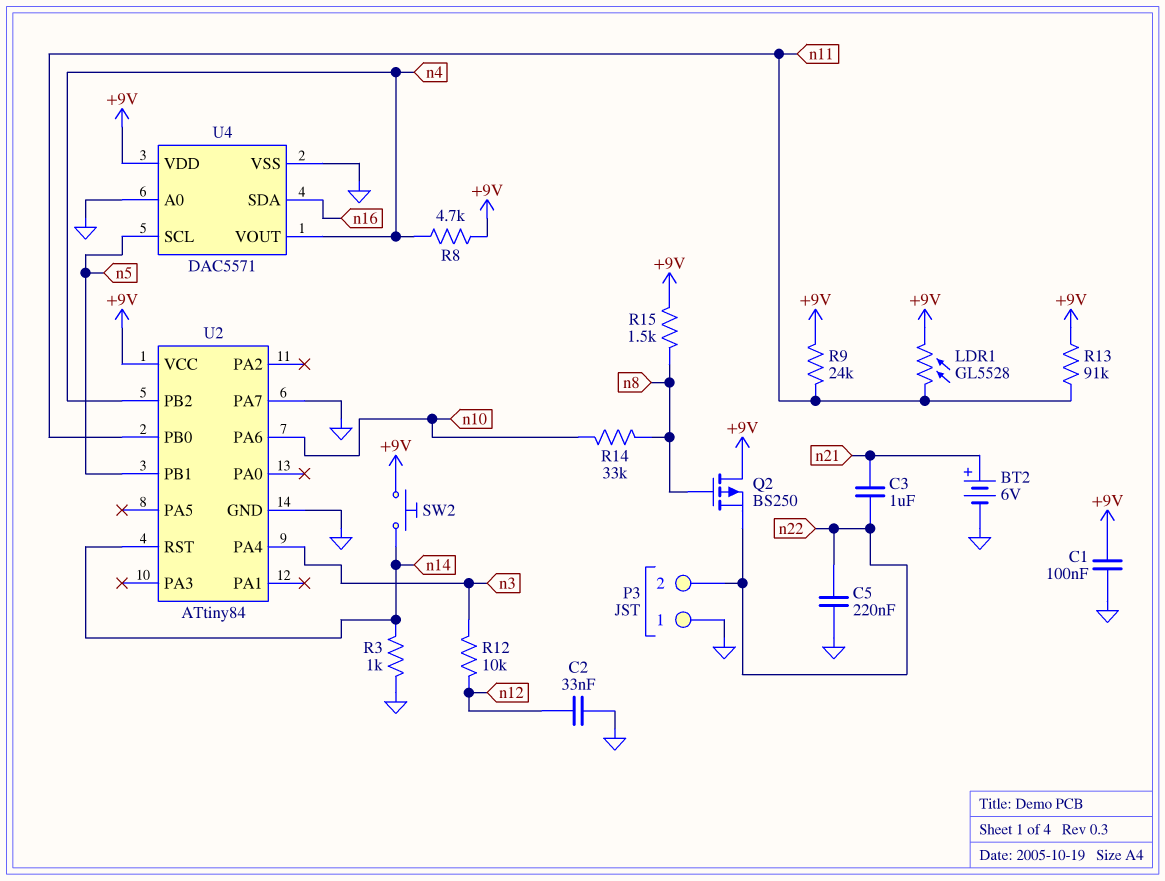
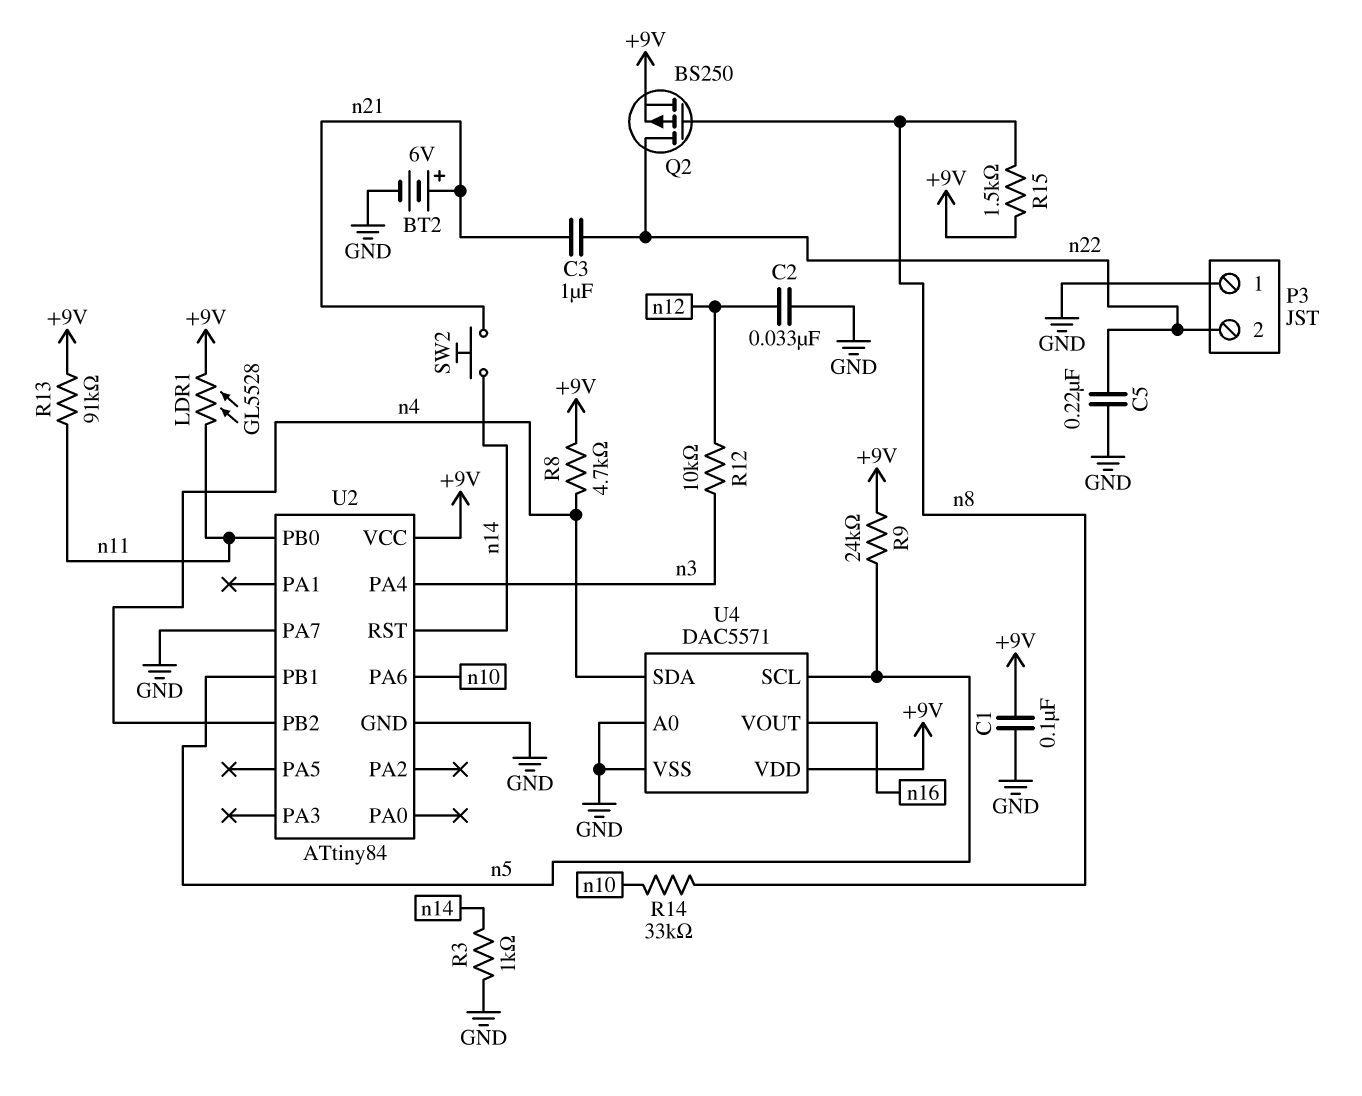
Q2: PMOS BS250 (G n8, D +9V, S n22) -> PMOS BS250 (G n8, D n22, S +9V)
R9: 24k (+9V, n11) -> 24k (+9V, n5)
SW2: button (+9V, n14) -> button (n14, n21)
U4 pin SDA: n16 -> n4
U4 pin VOUT: n4 -> n16

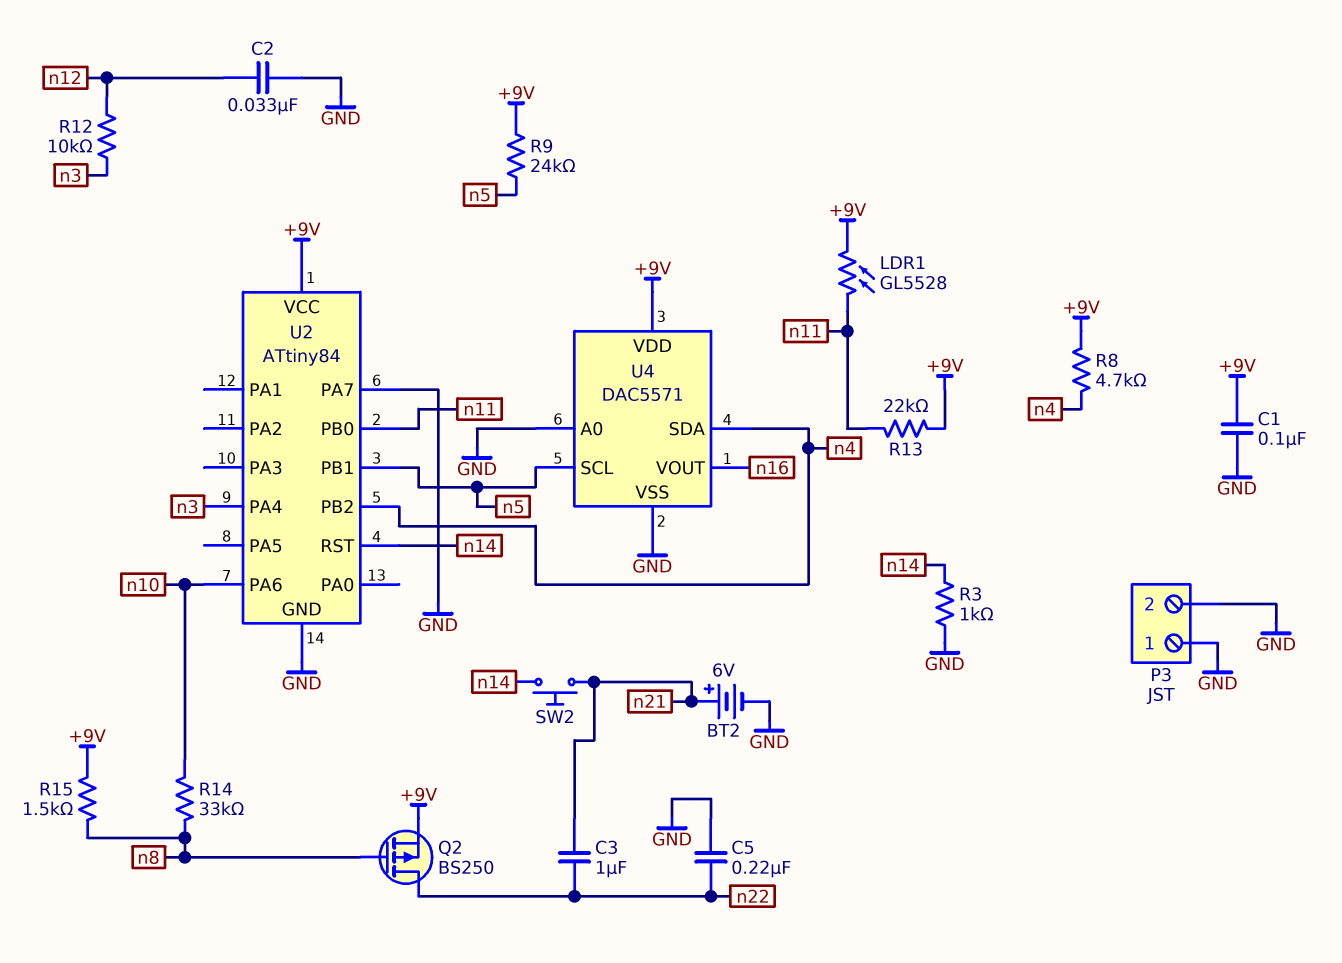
P3 pin 2: n22 -> GND
R13: 91k (+9V, n11) -> 22k (+9V, n11)

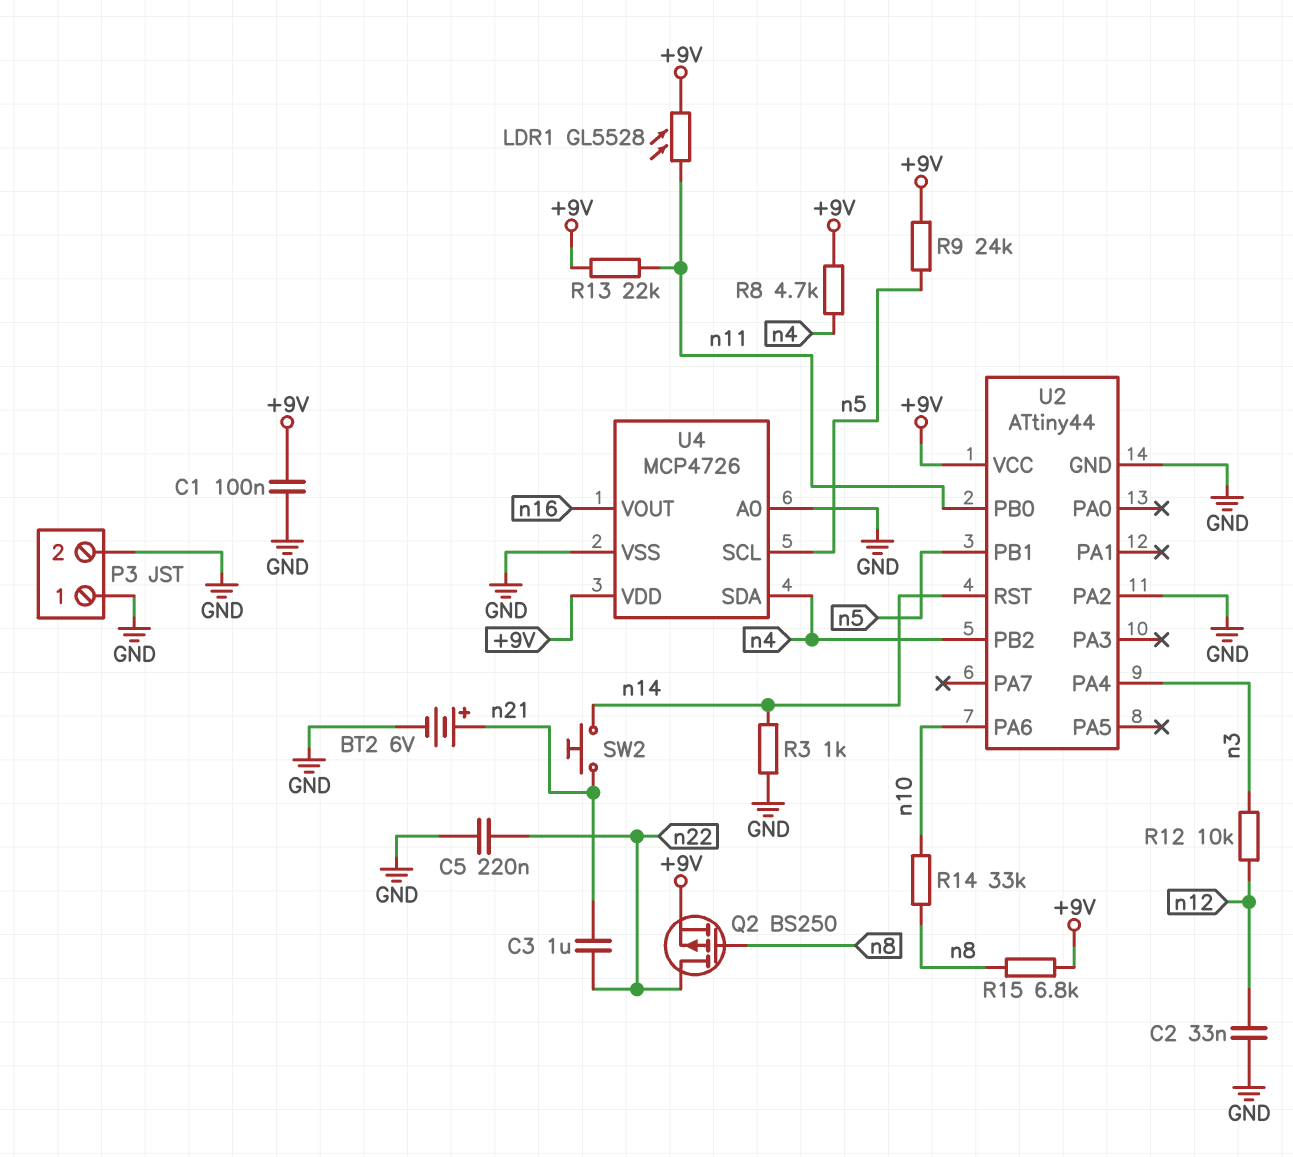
R15: 1.5k (+9V, n8) -> 6.8k (+9V, n8)
U2: ATtiny84 -> ATtiny44
U2 pin PA2: none -> GND
U2 pin PA7: GND -> none
U4: DAC5571 -> MCP4726

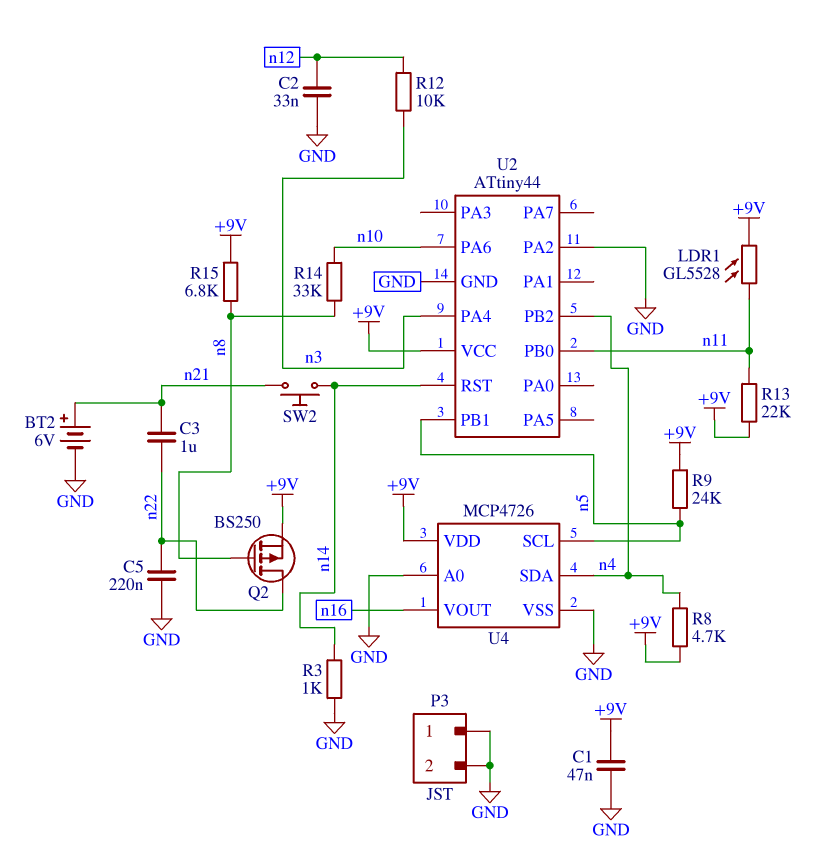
C1: 100nF (+9V, GND) -> 47nF (+9V, GND)

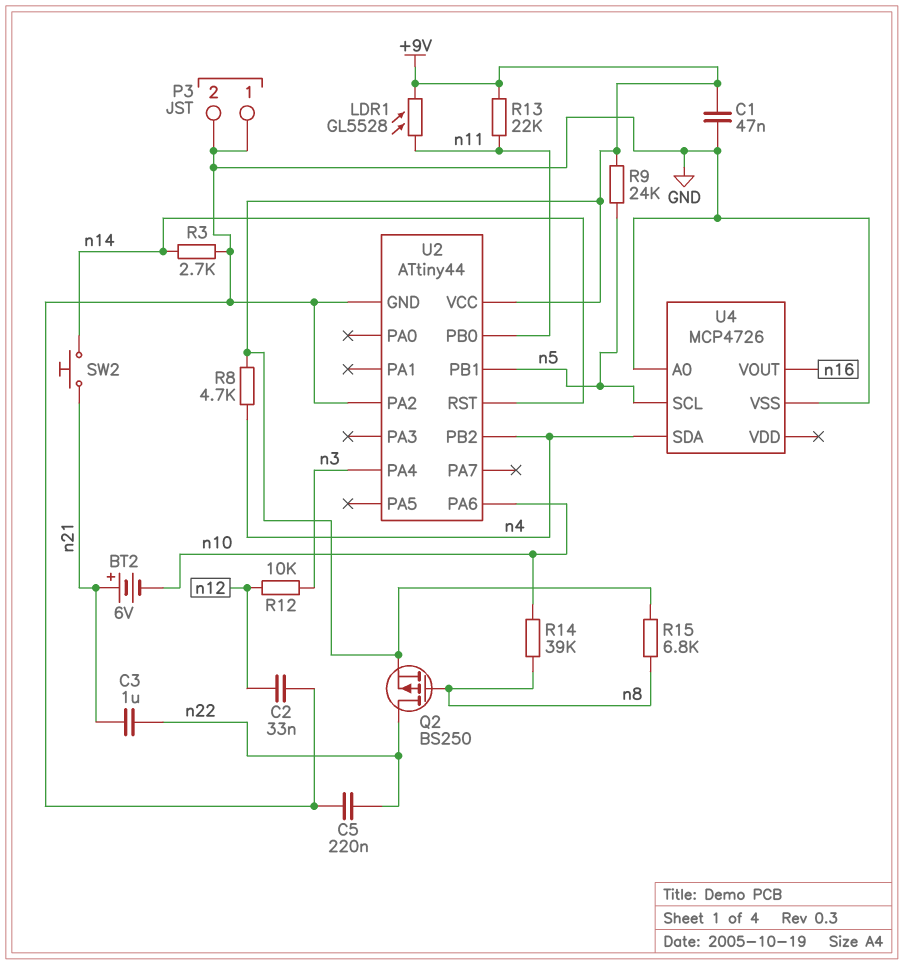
BT2: 6V (plus n21, minus GND) -> 6V (plus n21, minus n10)
R3: 1k (GND, n14) -> 2.7k (GND, n14)
R14: 33k (n8, n10) -> 39k (n8, n10)
U4 pin VDD: +9V -> none

